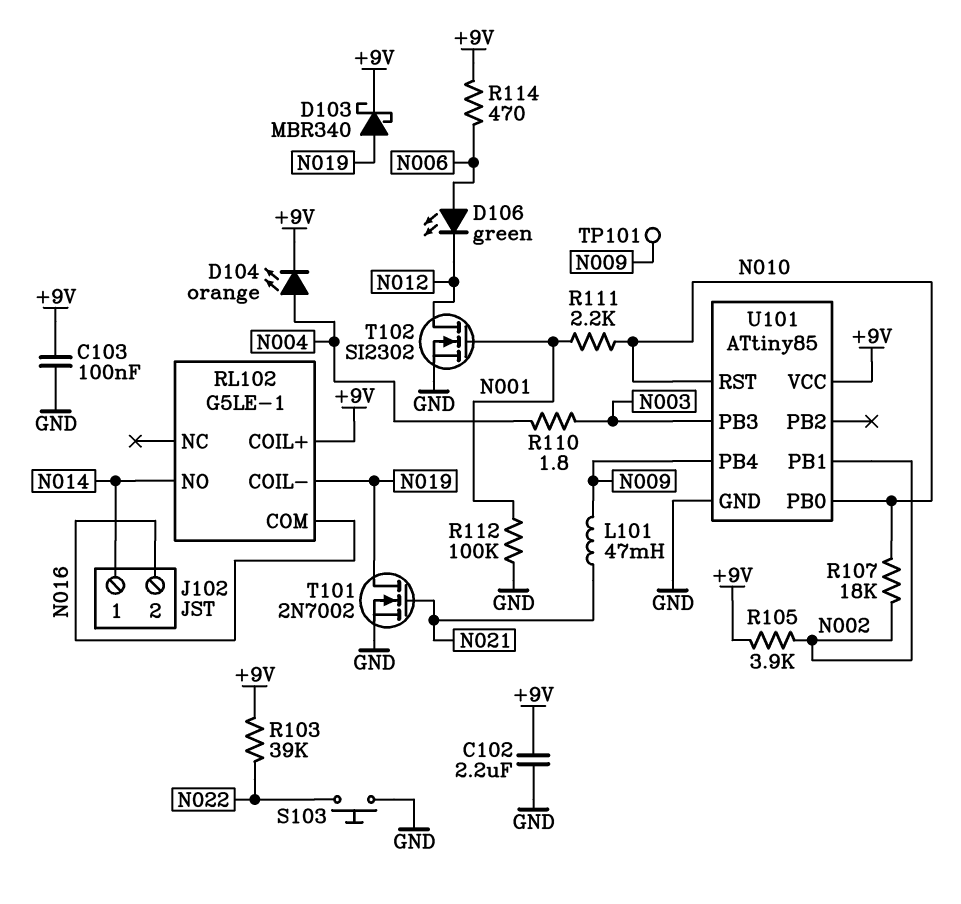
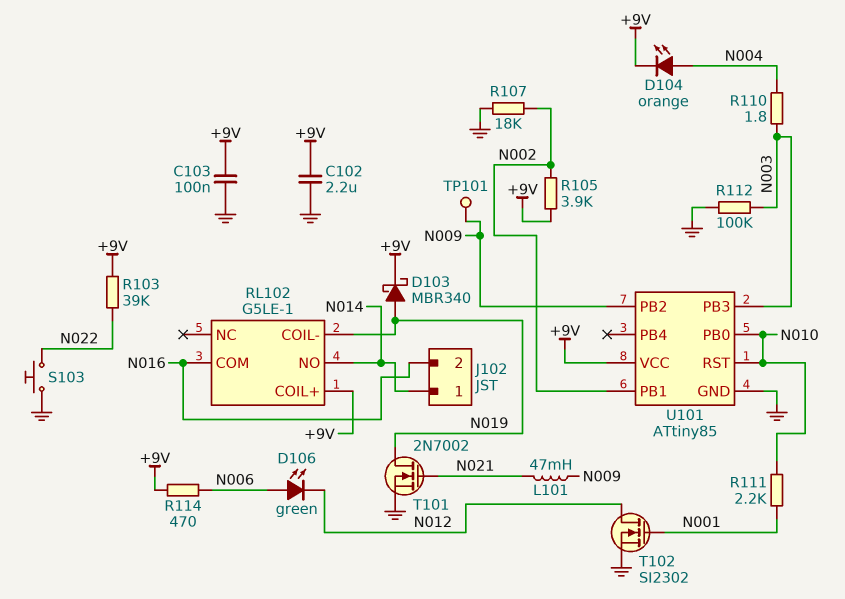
R107: 18k (N002, N010) -> 18k (GND, N002)
R112: 100k (GND, N001) -> 100k (GND, N003)
U101 pin PB2: none -> N009
U101 pin PB4: N009 -> none

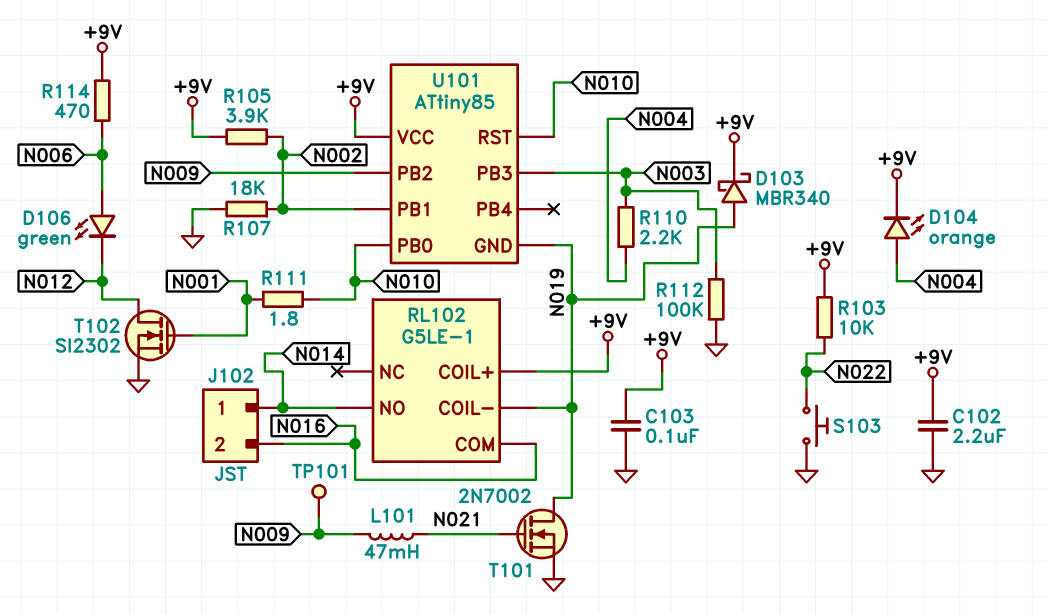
R103: 39k (+9V, N022) -> 10k (+9V, N022)
R110: 1.8 (N003, N004) -> 2.2k (N003, N004)
R111: 2.2k (N001, N010) -> 1.8 (N001, N010)
U101 pin GND: GND -> N019

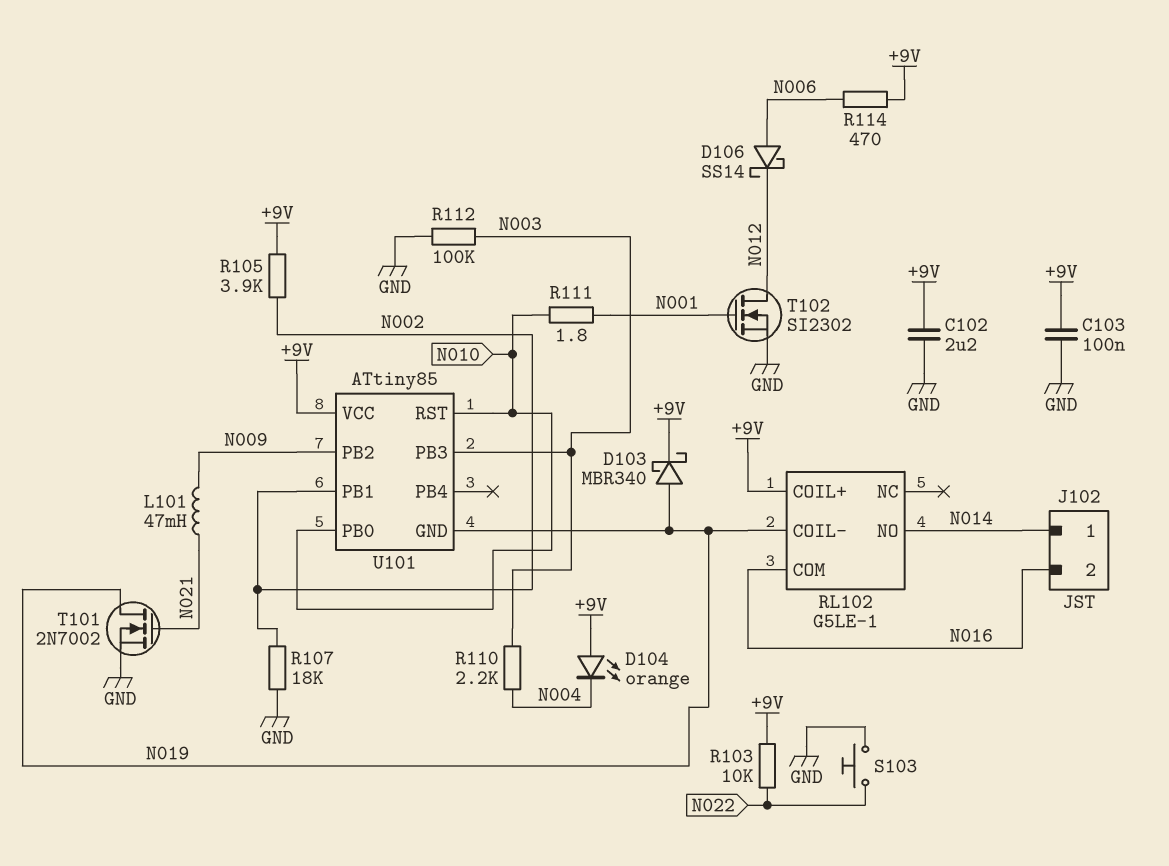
D104: LED orange (A N004, K +9V) -> LED orange (A +9V, K N004)
D106: LED green (A N006, K N012) -> schottky SS14 (A N006, K N012)
TP101: test point (N009) -> none

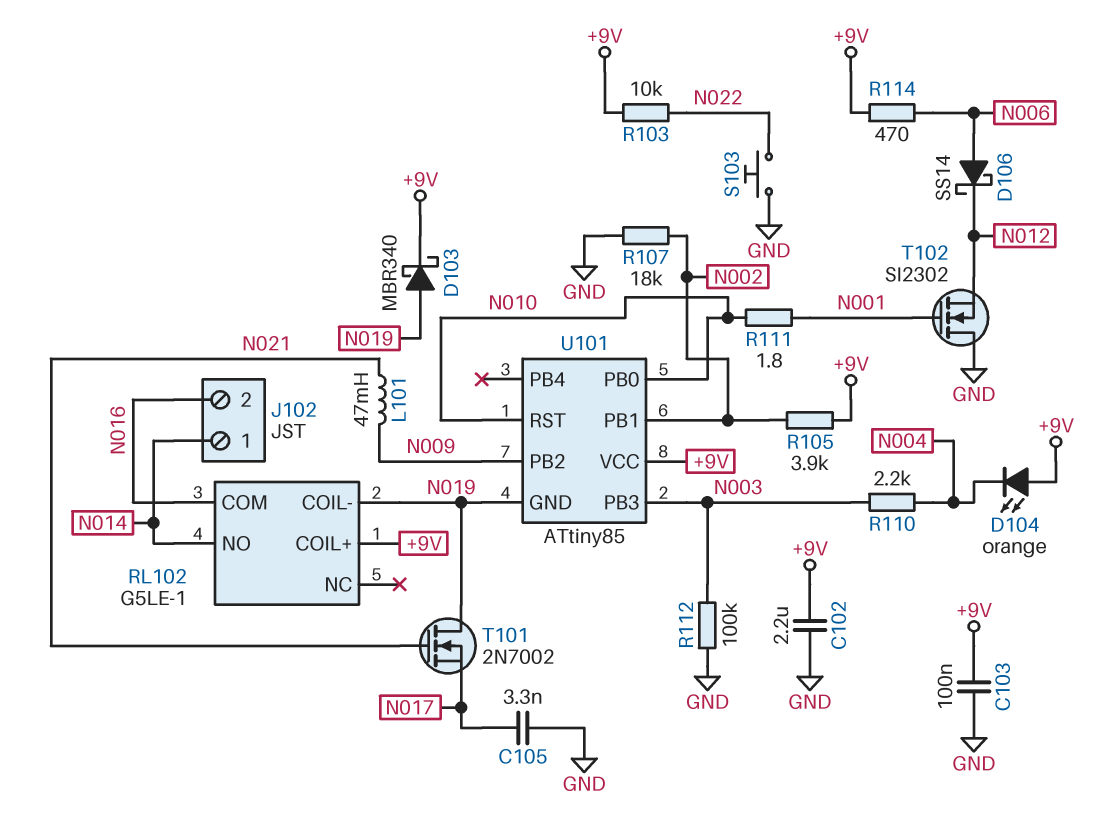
C105: none -> 3.3nF (GND, N017)
T101: NMOS 2N7002 (G N021, D N019, S GND) -> NMOS 2N7002 (G N021, D N019, S N017)
T102: NMOS SI2302 (G N001, D N012, S GND) -> NMOS SI2302 (G N001, D GND, S N012)

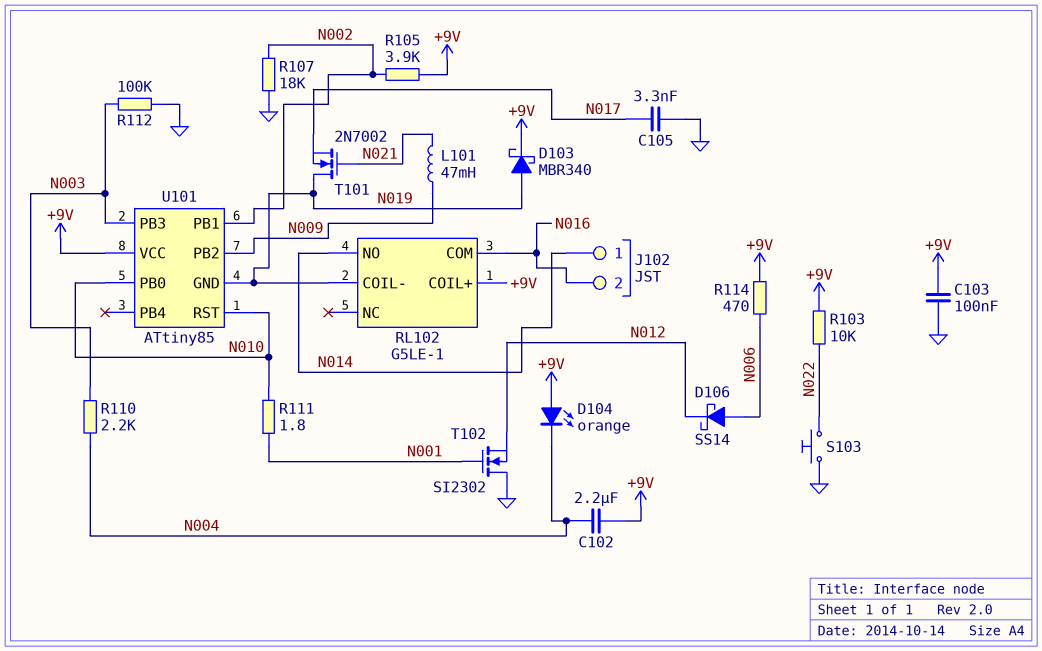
C102: 2.2uF (+9V, GND) -> 2.2uF (+9V, N004)

